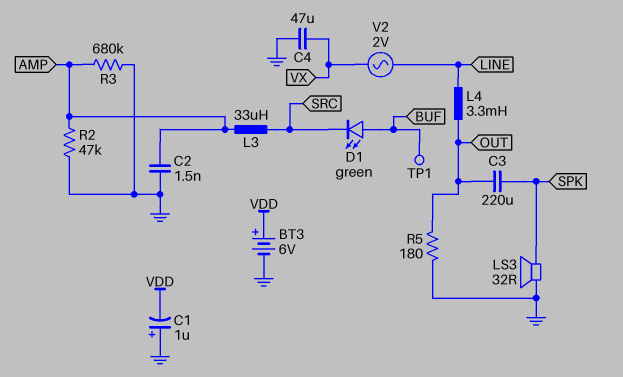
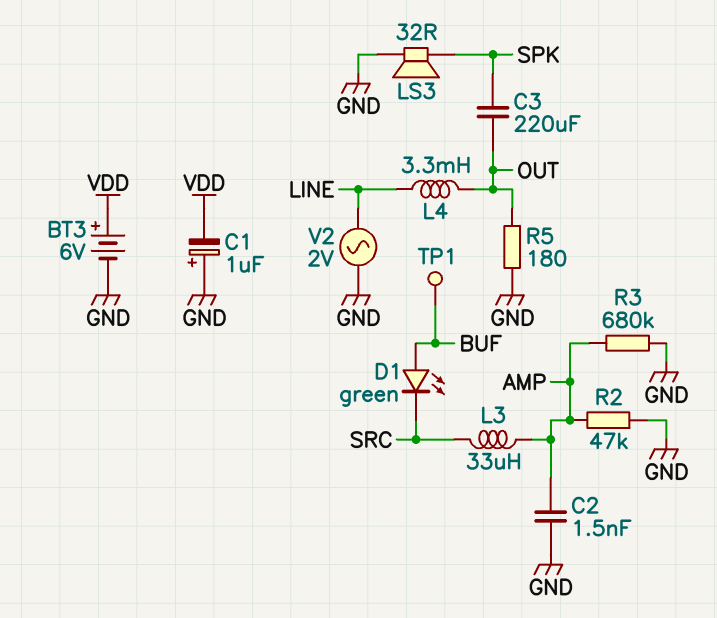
C4: 47uF (GND, VX) -> none
V2: AC 2V (LINE, VX) -> AC 2V (GND, LINE)

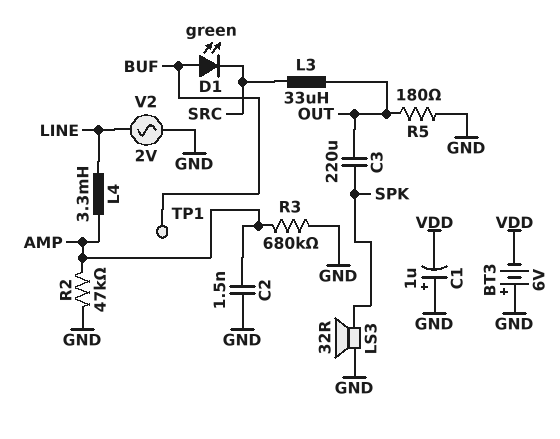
BT3: 6V (plus VDD, minus GND) -> 6V (plus GND, minus VDD)
L3: 33uH (AMP, SRC) -> 33uH (OUT, SRC)
L4: 3.3mH (LINE, OUT) -> 3.3mH (AMP, LINE)

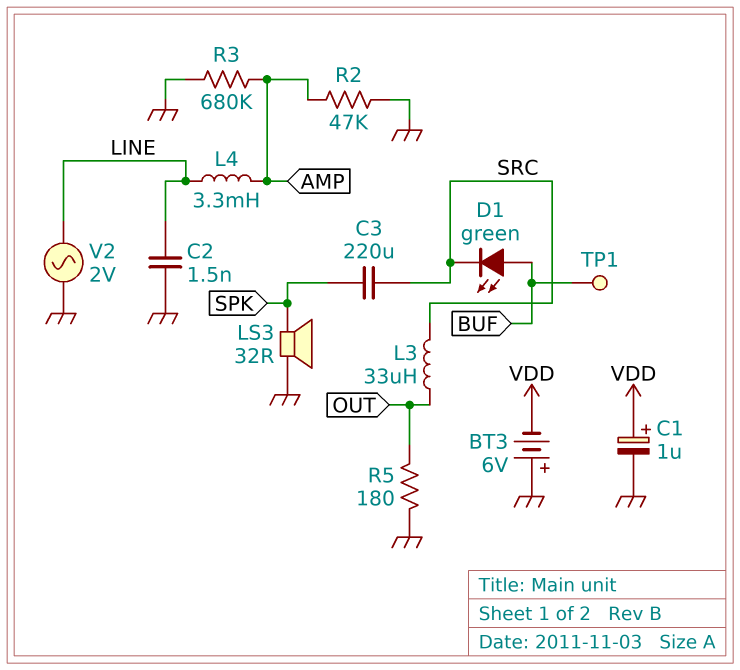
C1: 1uF (plus GND, minus VDD) -> 1uF (plus VDD, minus GND)
C2: 1.5nF (AMP, GND) -> 1.5nF (GND, LINE)
C3: 220uF (OUT, SPK) -> 220uF (SPK, SRC)

